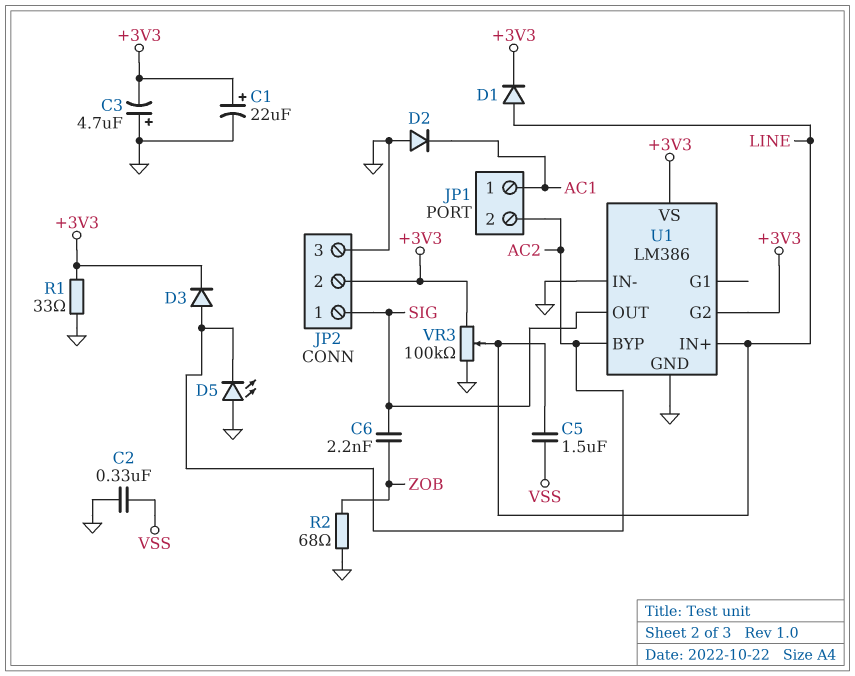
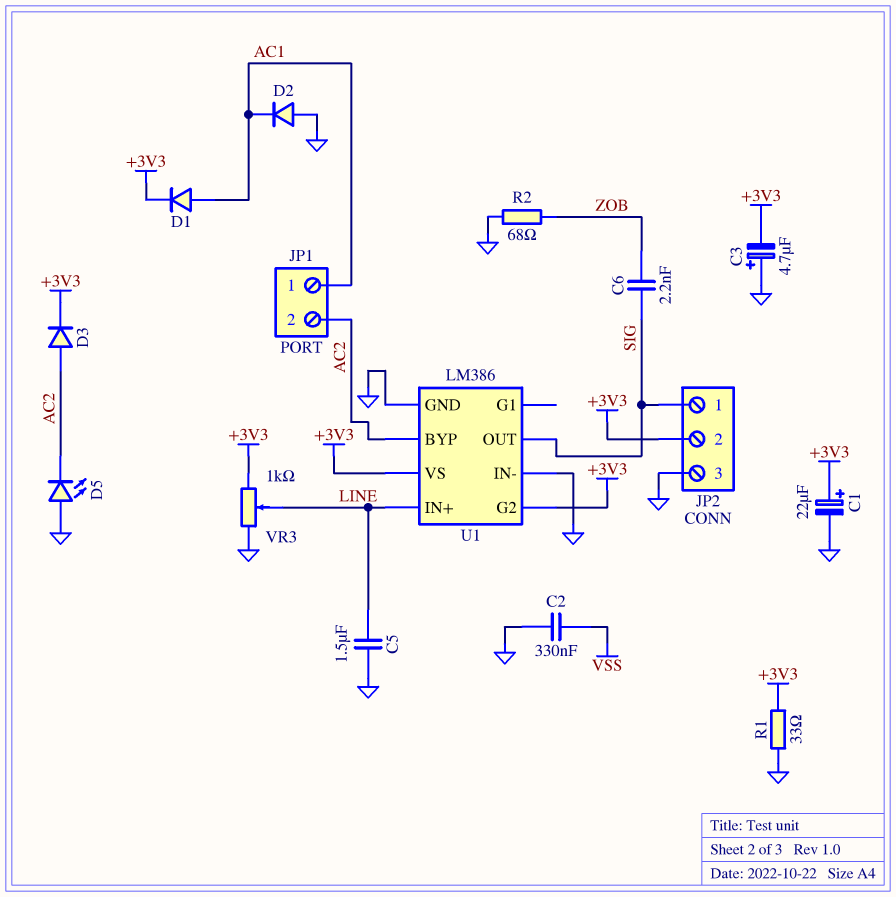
C5: 1.5uF (LINE, VSS) -> 1.5uF (GND, LINE)
D1: diode (A LINE, K +3V3) -> diode (A AC1, K +3V3)
VR3: 100k (+3V3, GND, wiper LINE) -> 1k (+3V3, GND, wiper LINE)

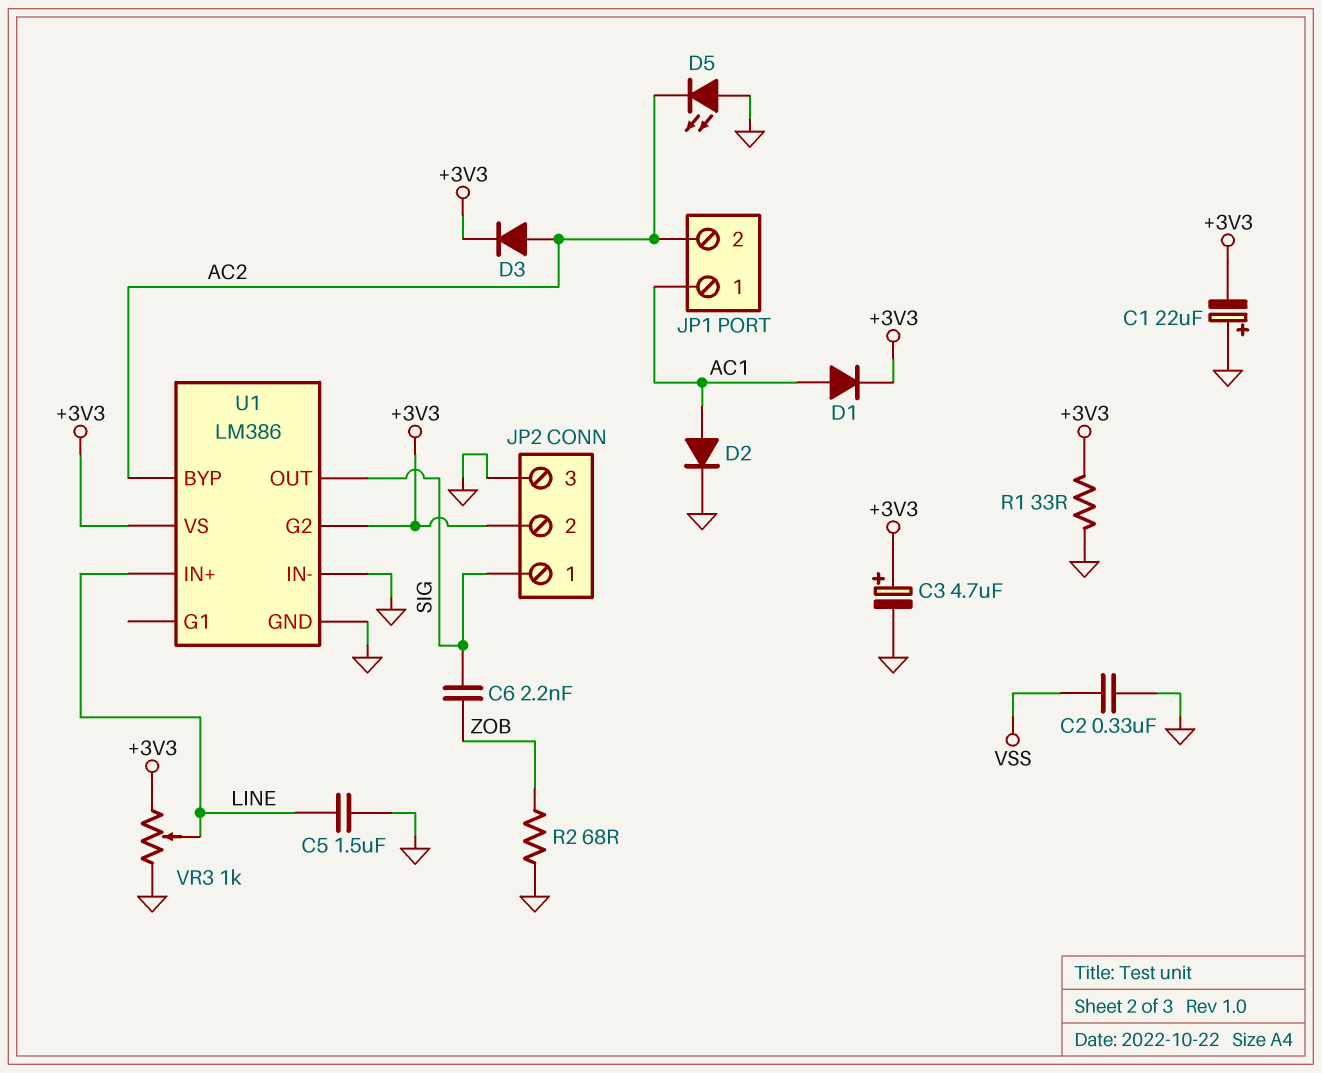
C1: 22uF (plus +3V3, minus GND) -> 22uF (plus GND, minus +3V3)
C3: 4.7uF (plus GND, minus +3V3) -> 4.7uF (plus +3V3, minus GND)
D2: diode (A GND, K AC1) -> diode (A AC1, K GND)

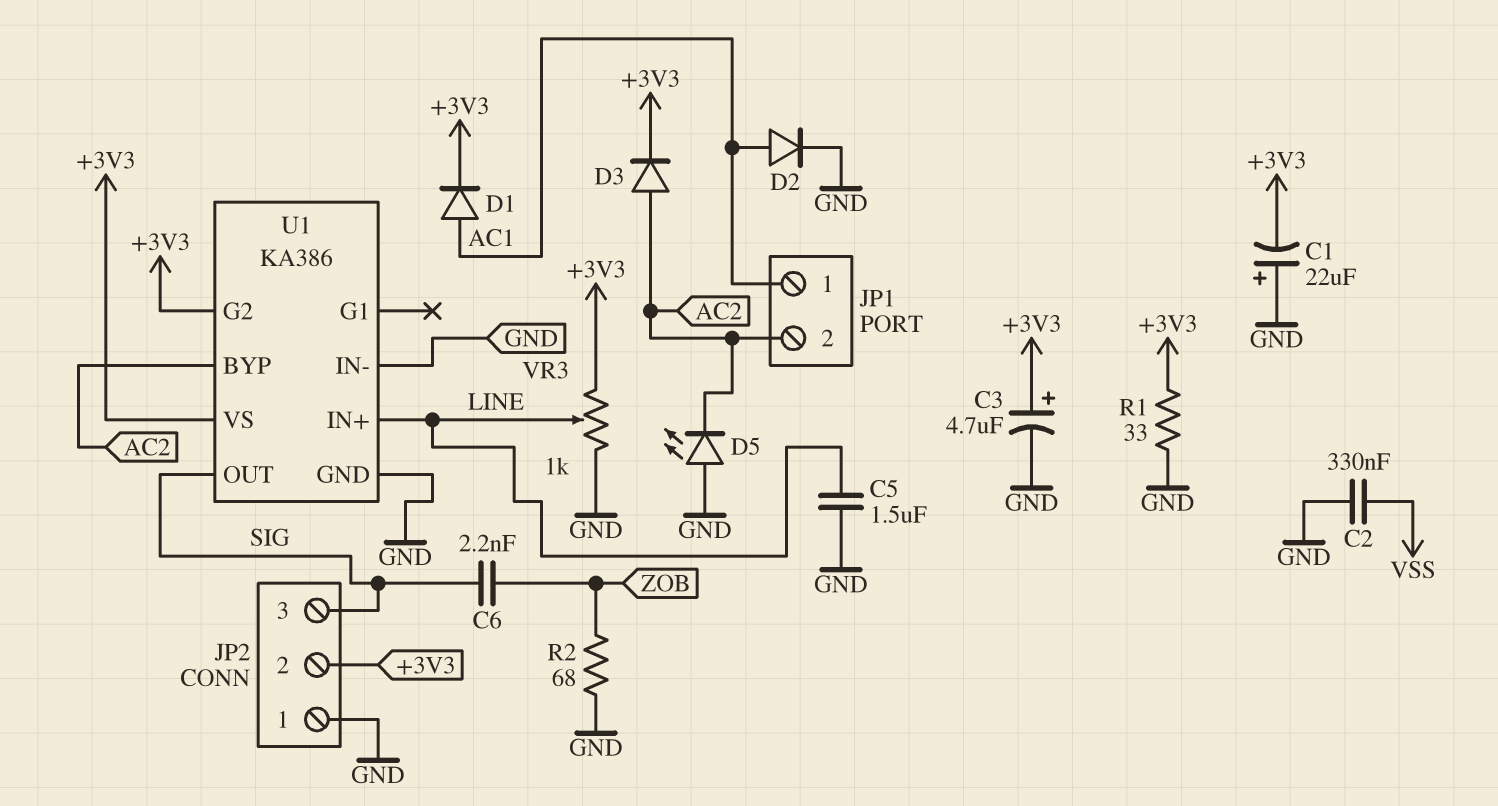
JP2 pin 1: SIG -> GND
JP2 pin 3: GND -> SIG
U1: LM386 -> KA386

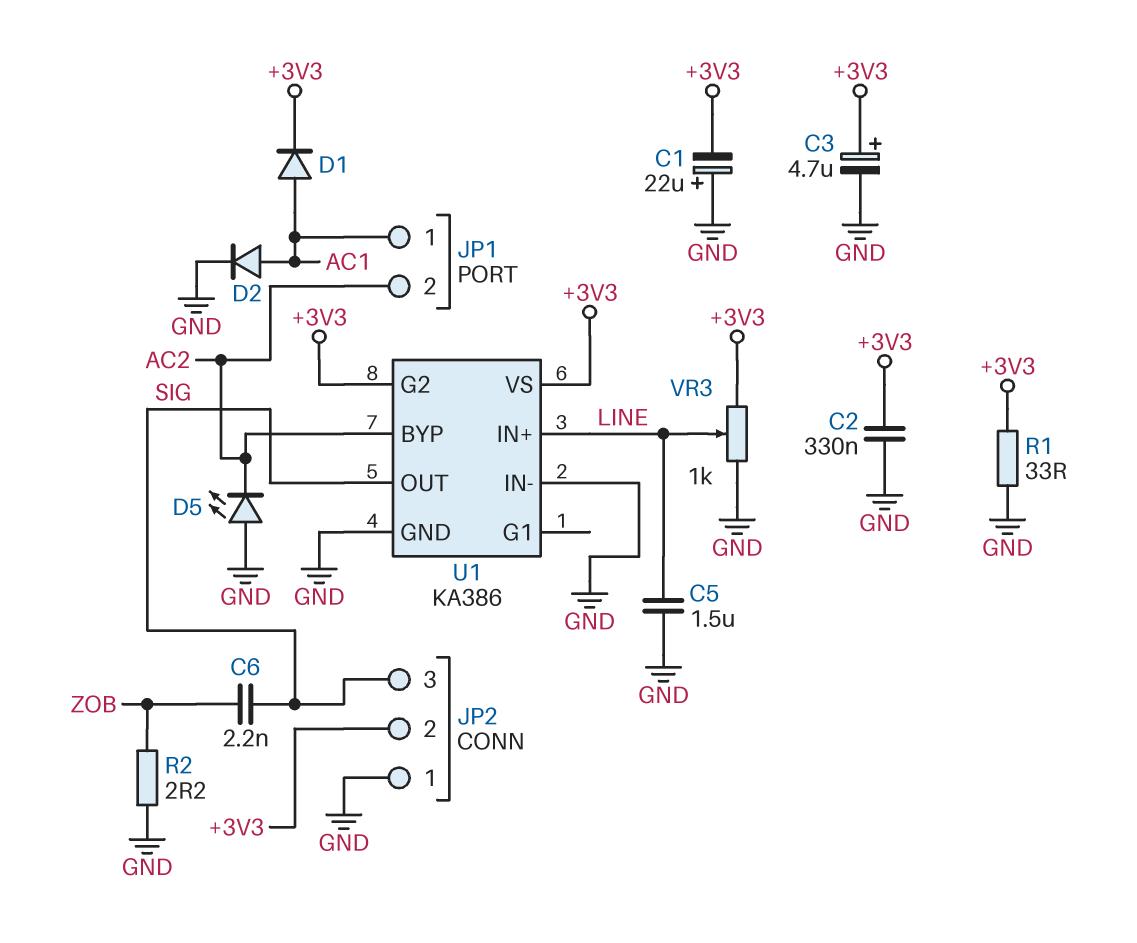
C2: 330nF (GND, VSS) -> 330nF (+3V3, GND)
D3: diode (A AC2, K +3V3) -> none
R2: 68 (GND, ZOB) -> 2.2 (GND, ZOB)

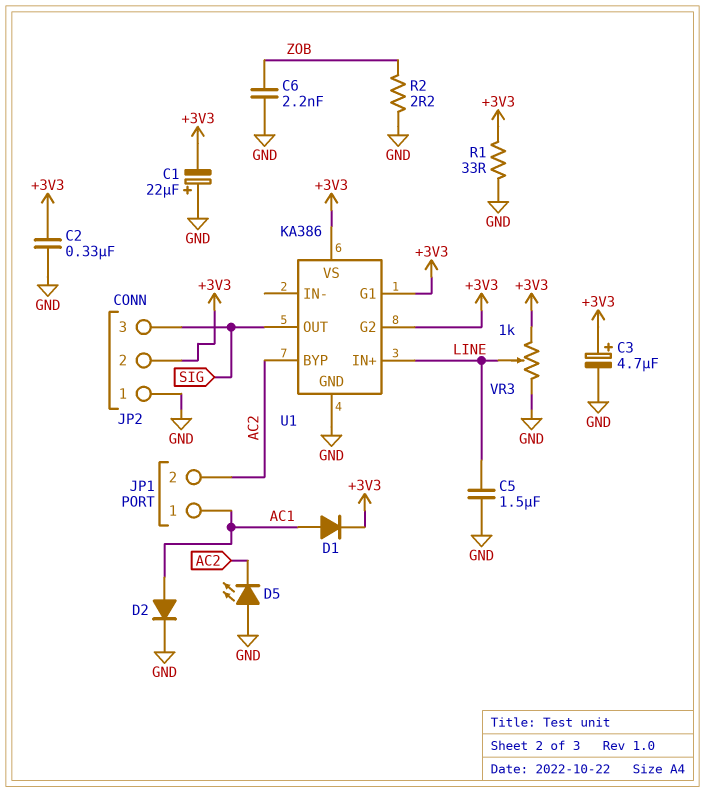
C6: 2.2nF (SIG, ZOB) -> 2.2nF (GND, ZOB)
U1 pin G1: none -> +3V3
U1 pin IN-: GND -> none

